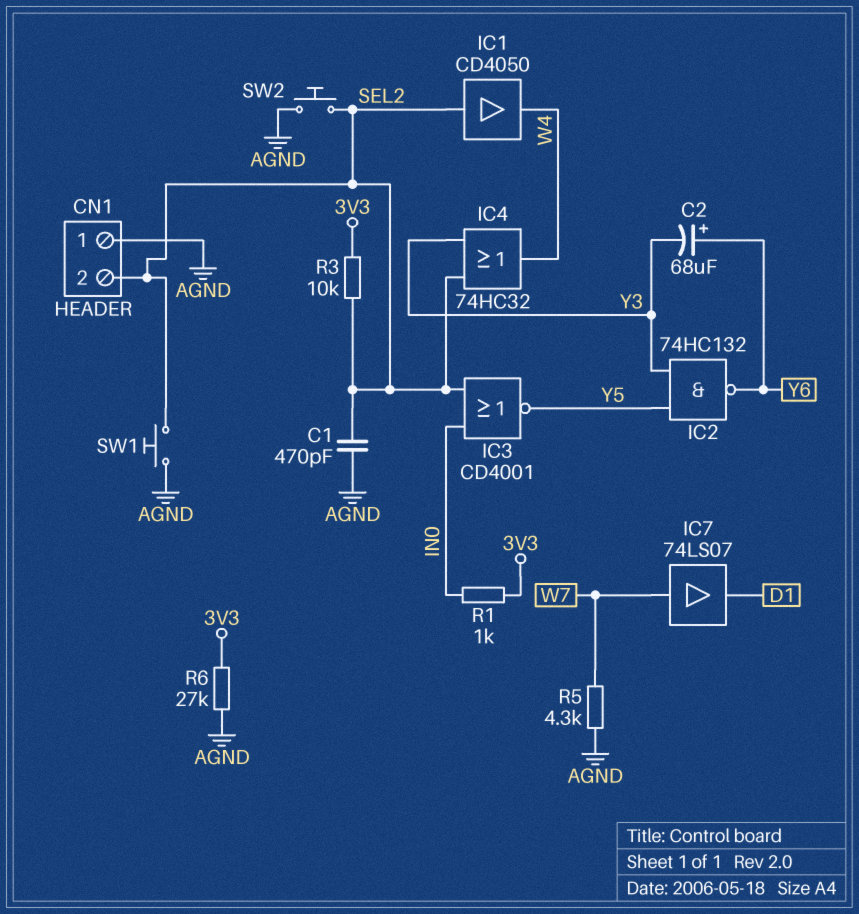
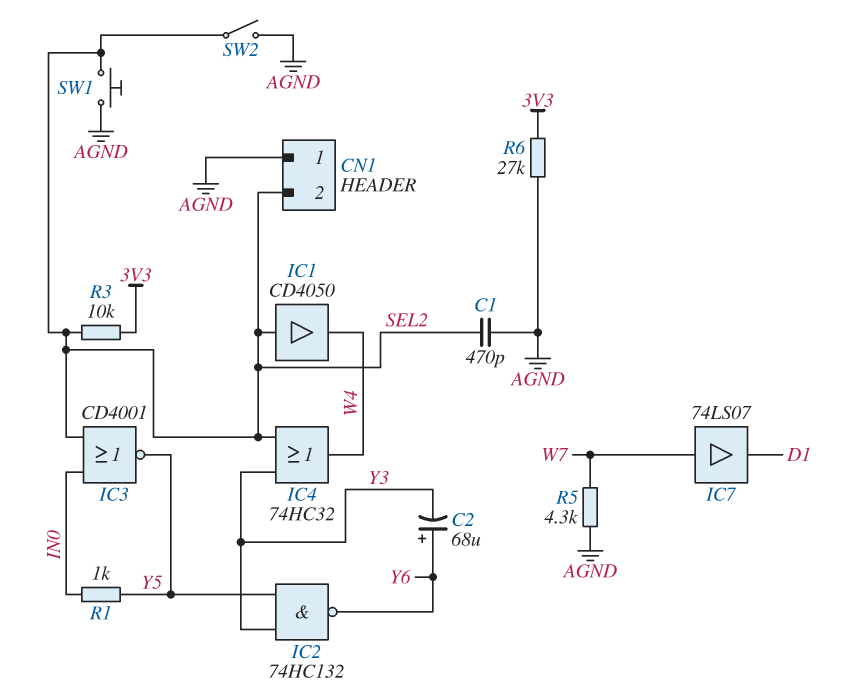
R1: 1k (3V3, IN0) -> 1k (IN0, Y5)
SW2: button (AGND, SEL2) -> switch (AGND, SEL2)

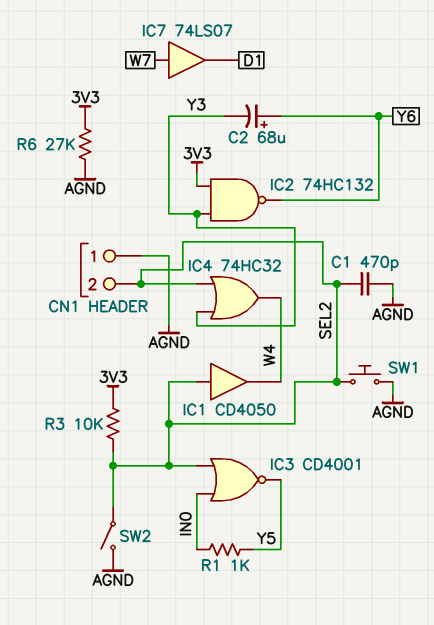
IC2: NAND 74HC132 (in Y3, in Y5, out Y6) -> NAND 74HC132 (in 3V3, in Y3, out Y6)
R5: 4.3k (AGND, W7) -> none

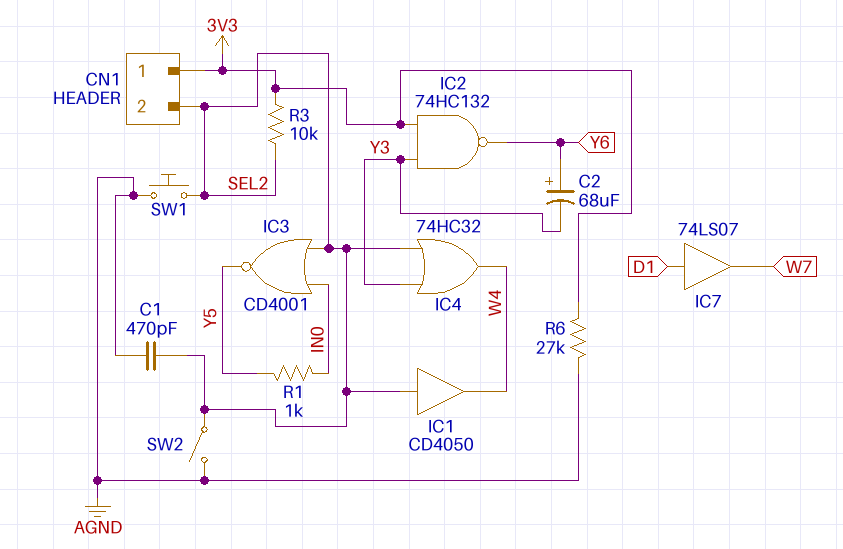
CN1 pin 1: AGND -> 3V3
IC7: buffer 74LS07 (in W7, out D1) -> buffer 74LS07 (in D1, out W7)

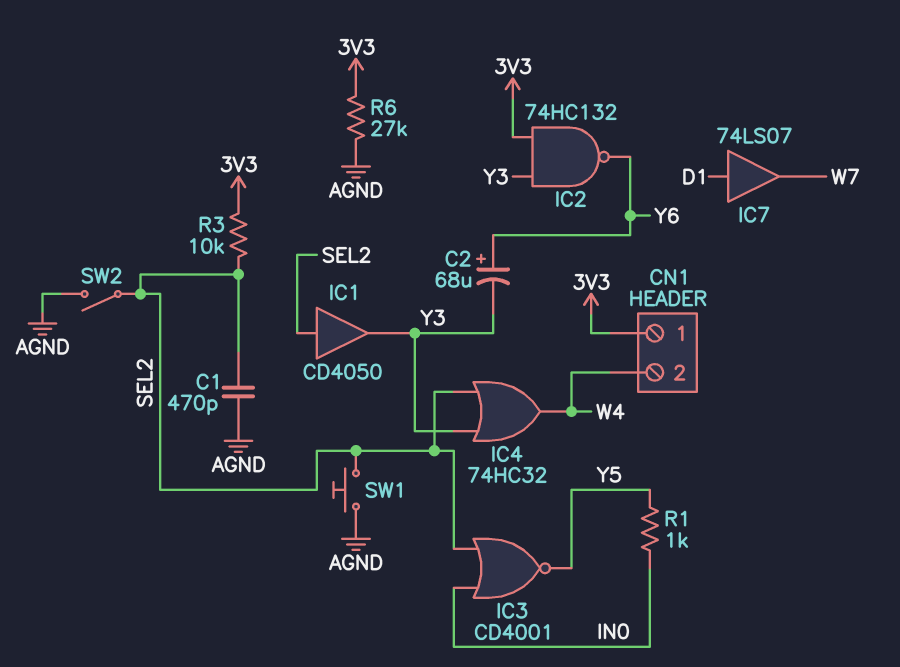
CN1 pin 2: SEL2 -> W4
IC1: buffer CD4050 (in SEL2, out W4) -> buffer CD4050 (in SEL2, out Y3)

